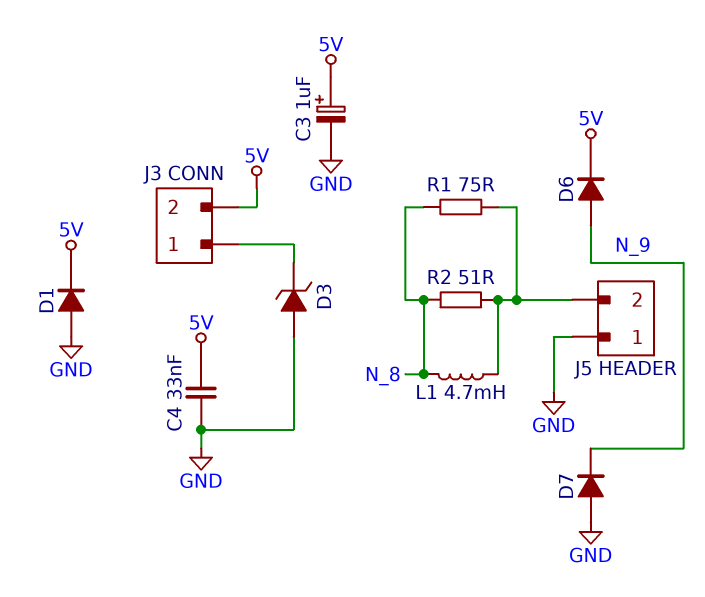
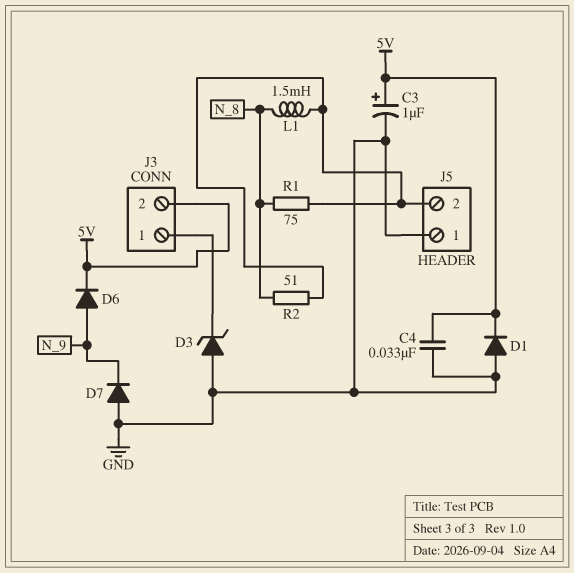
L1: 4.7mH (J5/2, N_8) -> 1.5mH (J5/2, N_8)

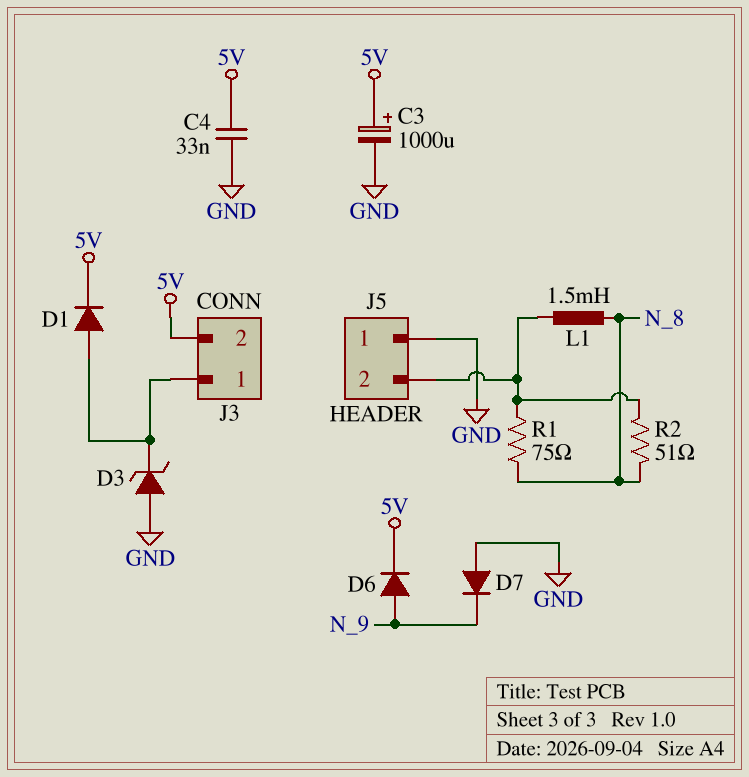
C3: 1uF (plus 5V, minus GND) -> 1000uF (plus 5V, minus GND)
D1: diode (A GND, K 5V) -> diode (A J3/1, K 5V)

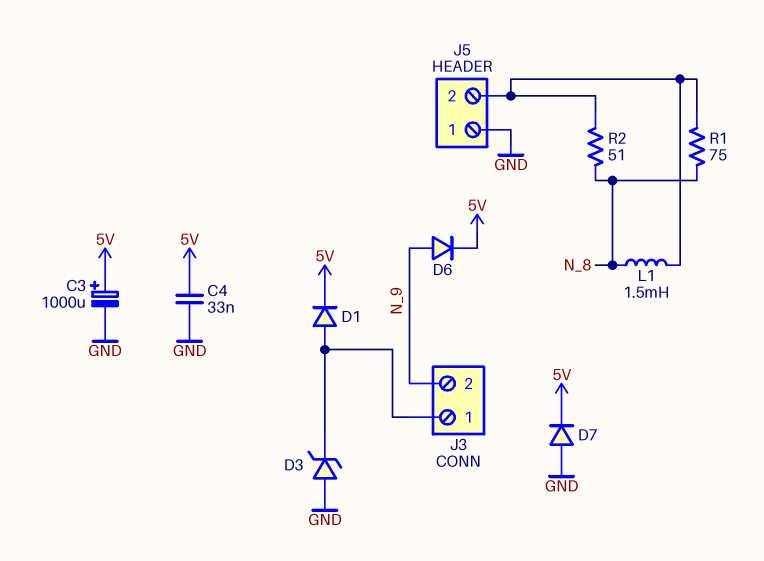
D7: diode (A GND, K N_9) -> diode (A GND, K 5V)
J3 pin 2: 5V -> N_9

